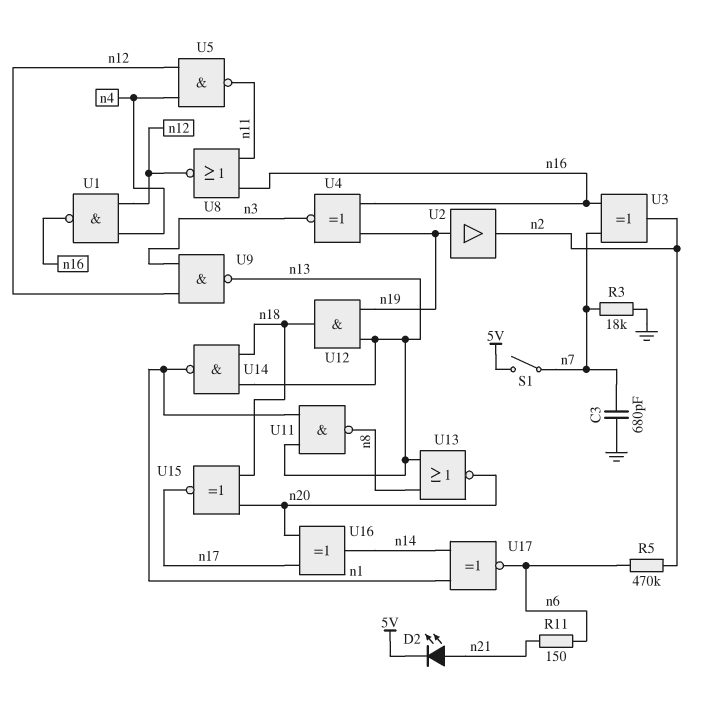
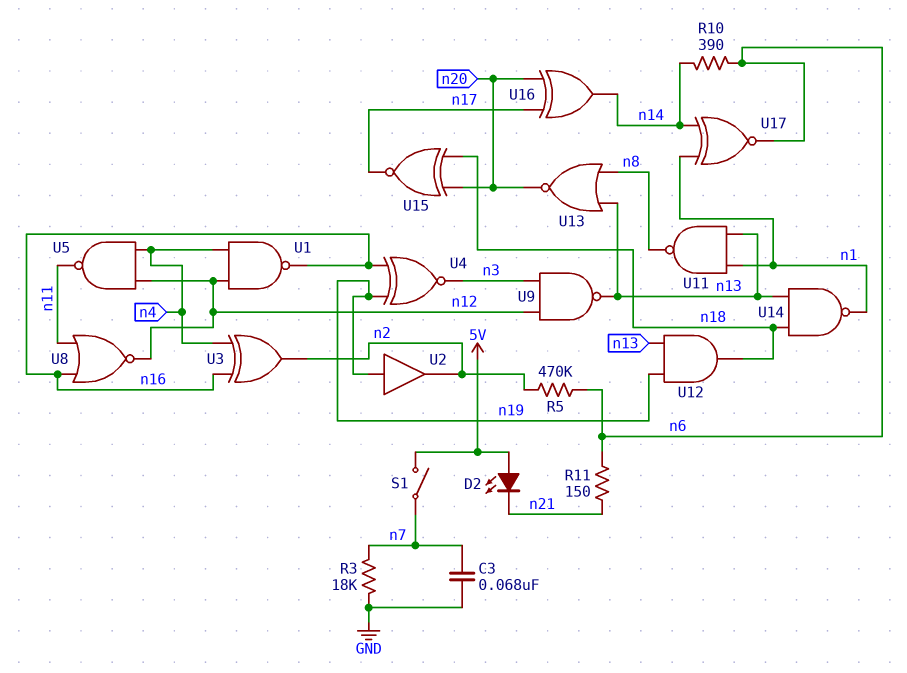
C3: 680pF (GND, n7) -> 68nF (GND, n7)
D2: LED (A n21, K 5V) -> LED (A 5V, K n21)
R10: none -> 390 (n6, n14)
U3: XOR (in n7, in n16, out n2) -> XOR (in n4, in n16, out n2)

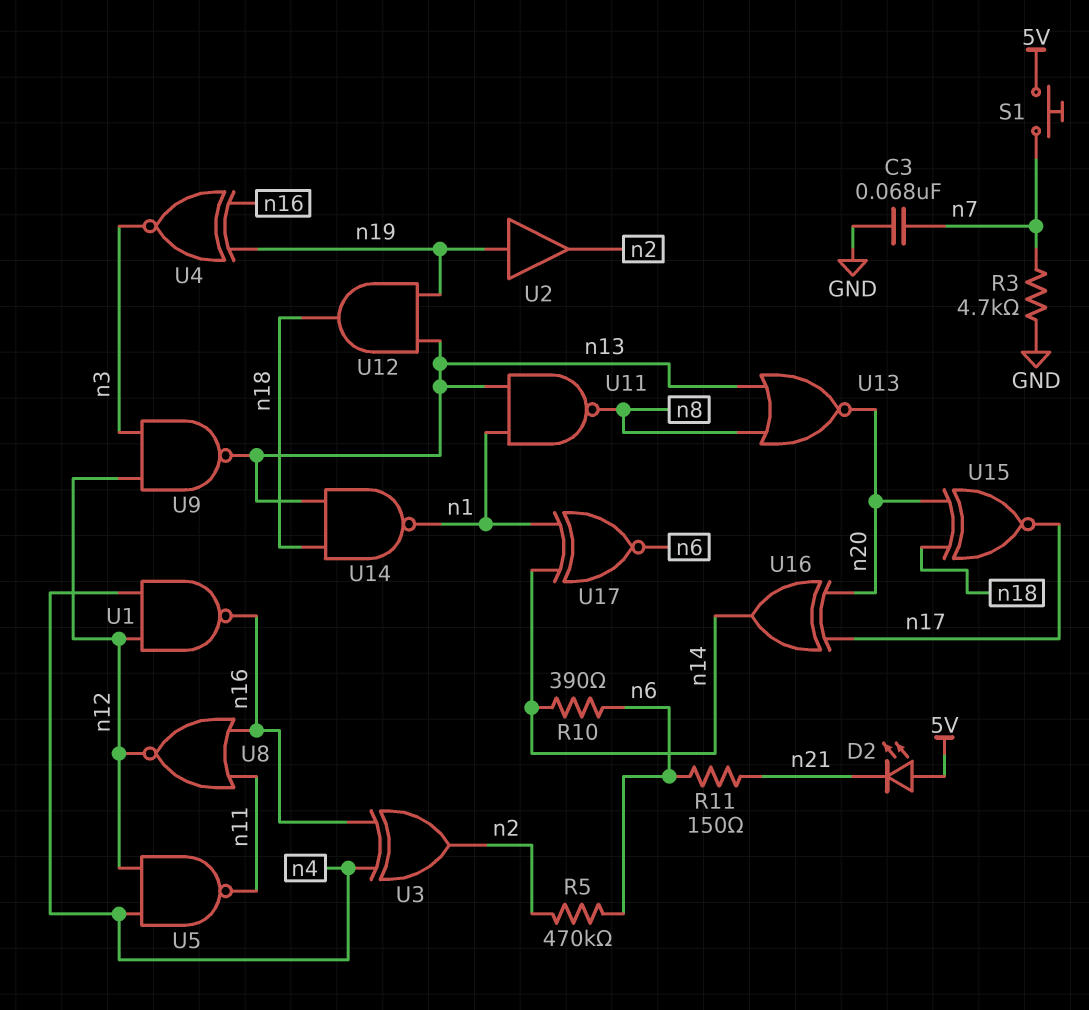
R3: 18k (GND, n7) -> 4.7k (GND, n7)
S1: switch (5V, n7) -> button (5V, n7)

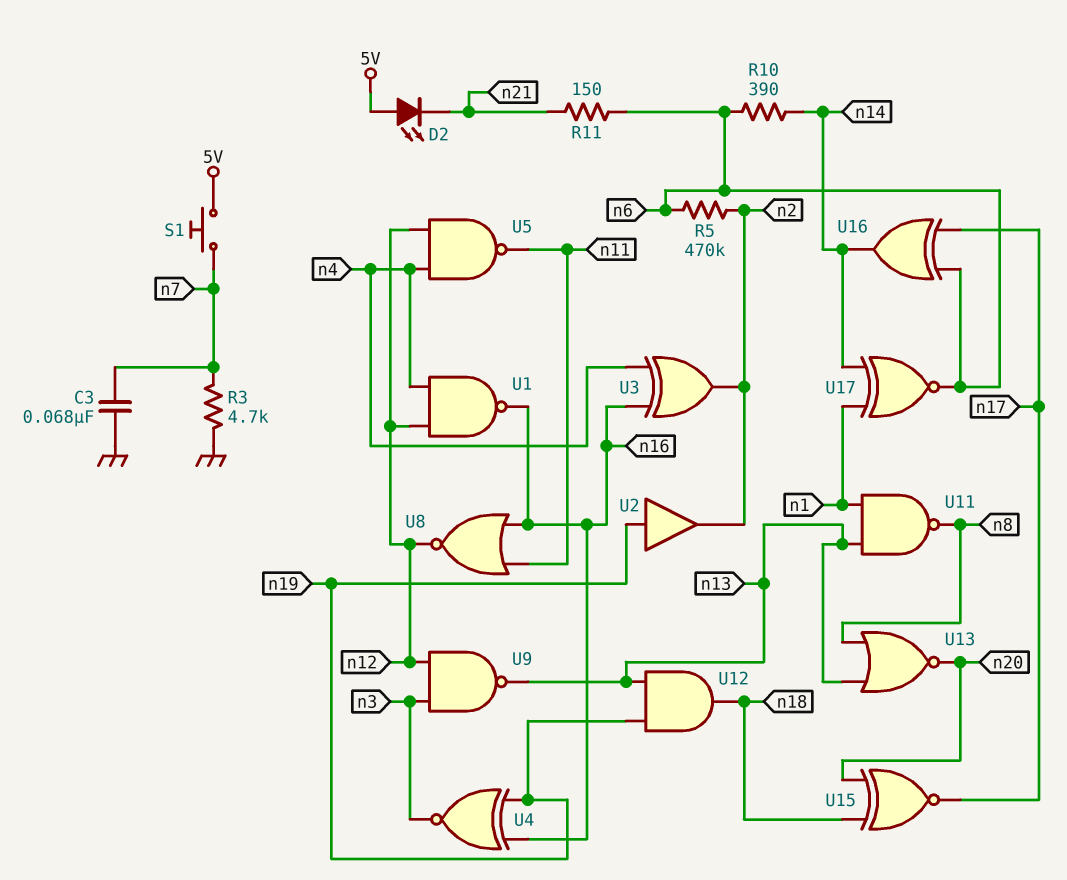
U14: NAND (in n13, in n18, out n1) -> none
U16: XOR (in n17, in n20, out n14) -> XOR (in n6, in n17, out n14)

